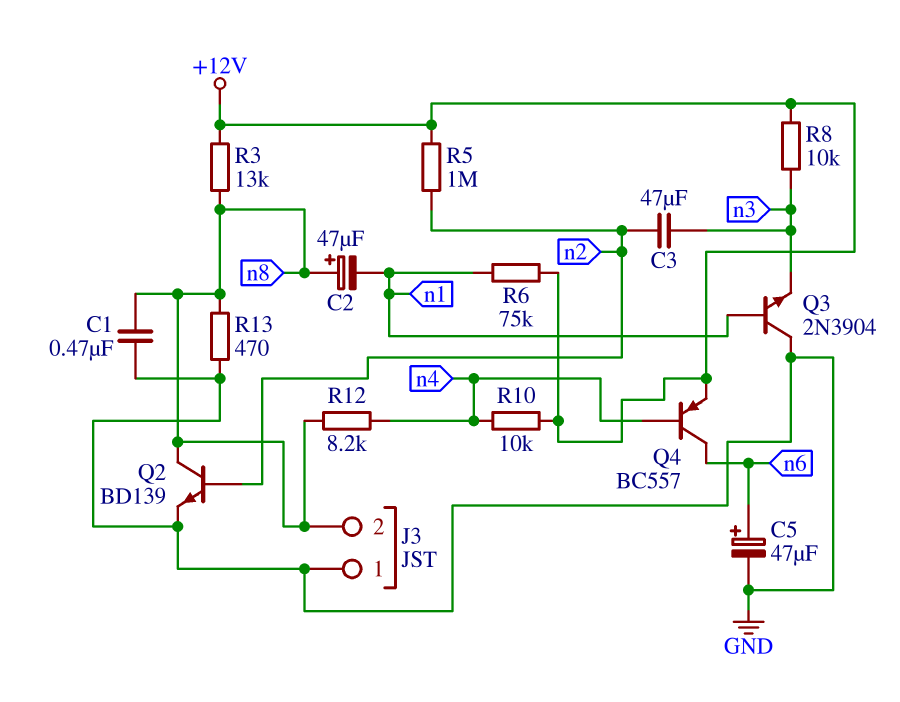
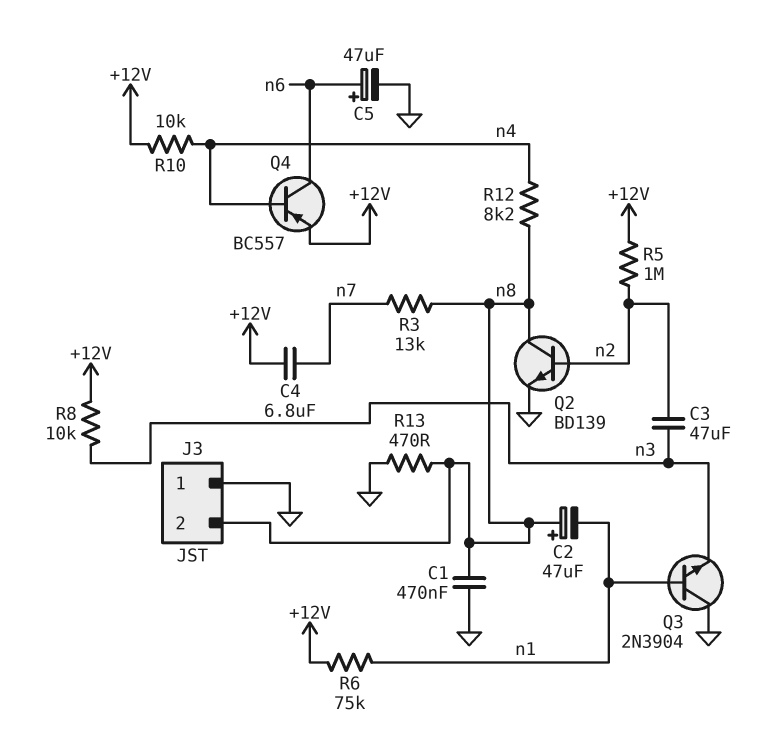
C4: none -> 6.8uF (+12V, n7)
R3: 13k (+12V, n8) -> 13k (n7, n8)

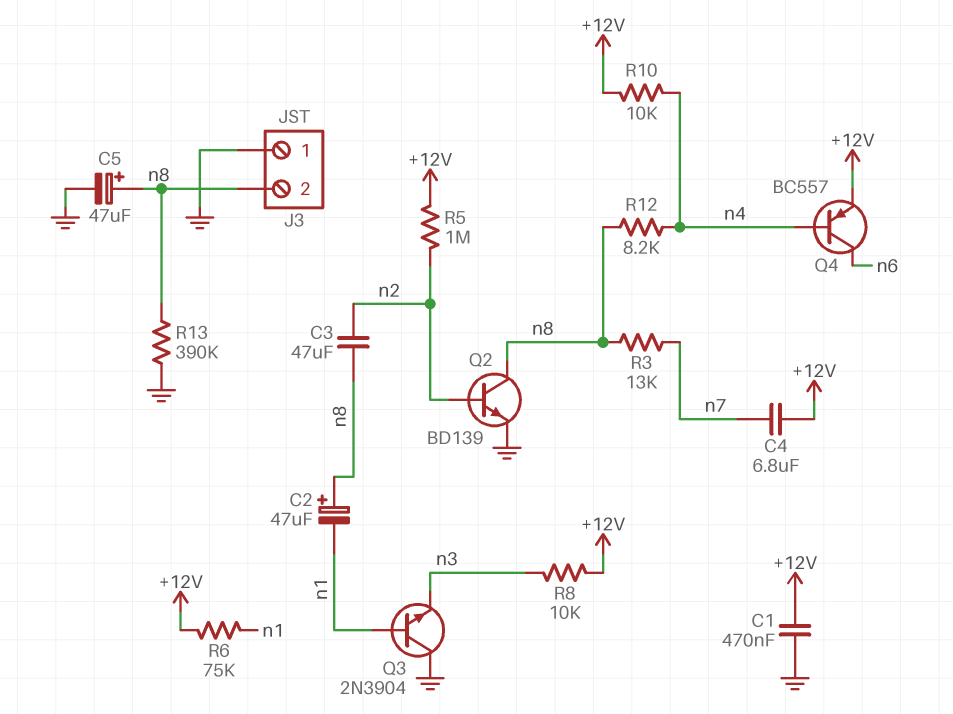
C1: 470nF (GND, n8) -> 470nF (+12V, GND)
C3: 47uF (n2, n3) -> 47uF (n2, n8)
C5: 47uF (plus n6, minus GND) -> 47uF (plus n8, minus GND)
R13: 470 (GND, n8) -> 390k (GND, n8)

